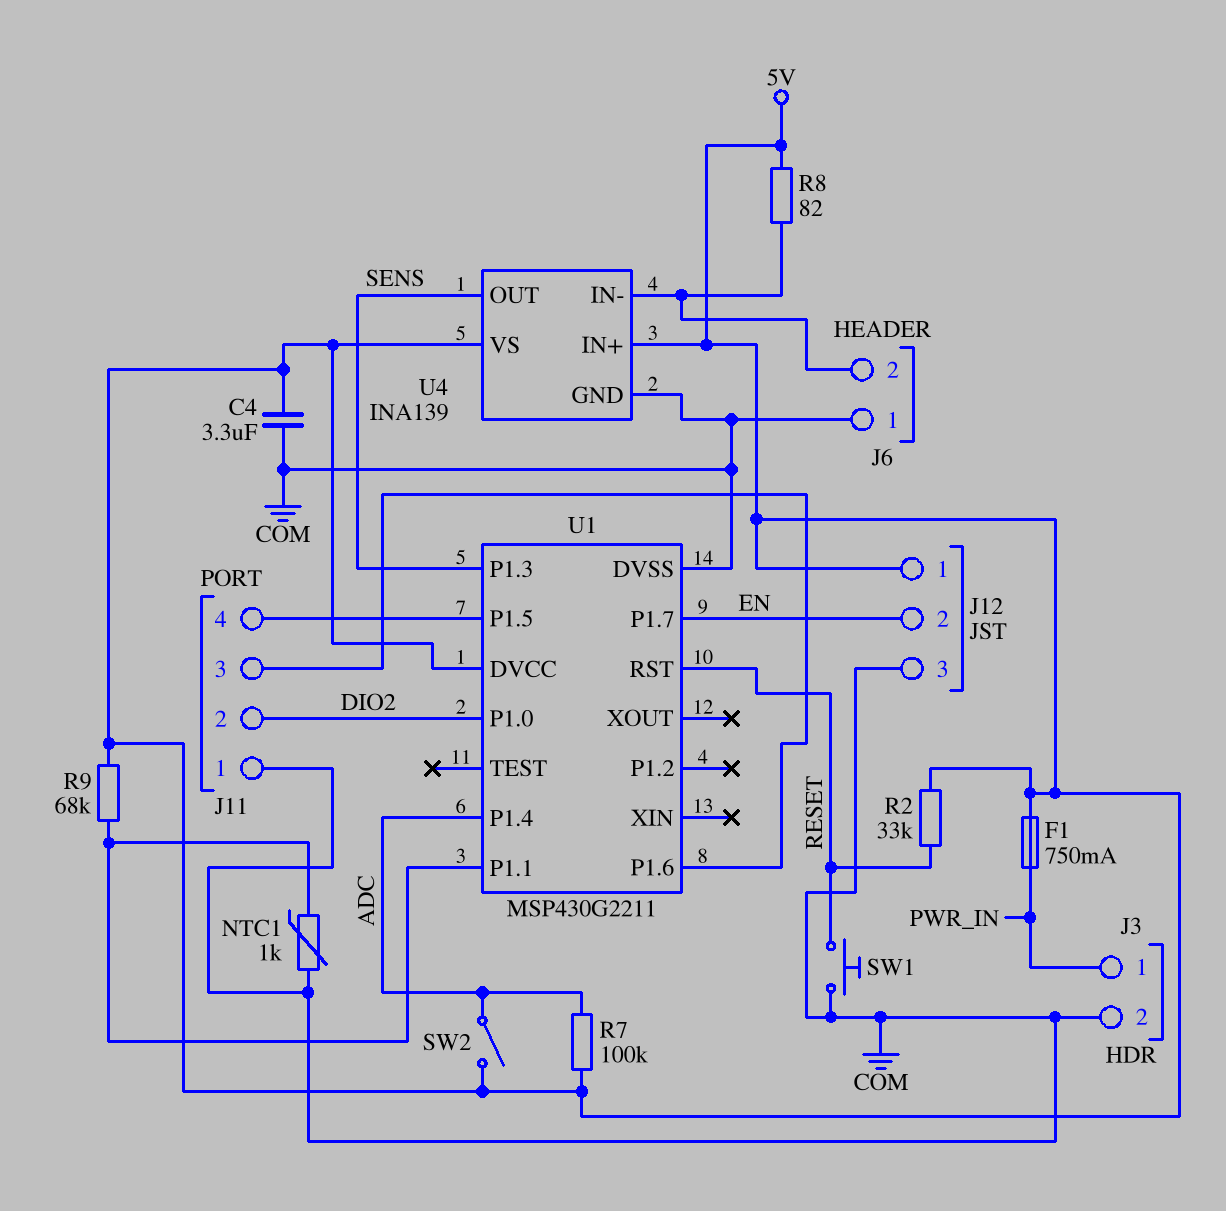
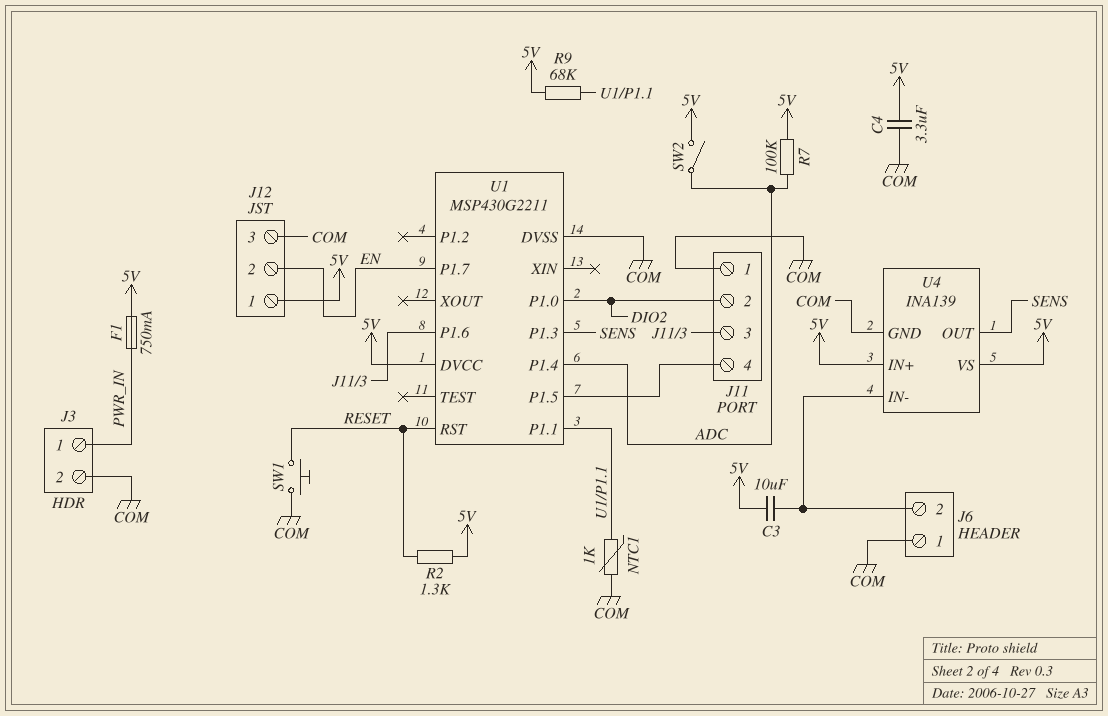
C3: none -> 10uF (5V, J6/2)
R2: 33k (5V, RESET) -> 1.3k (5V, RESET)
R8: 82 (5V, J6/2) -> none

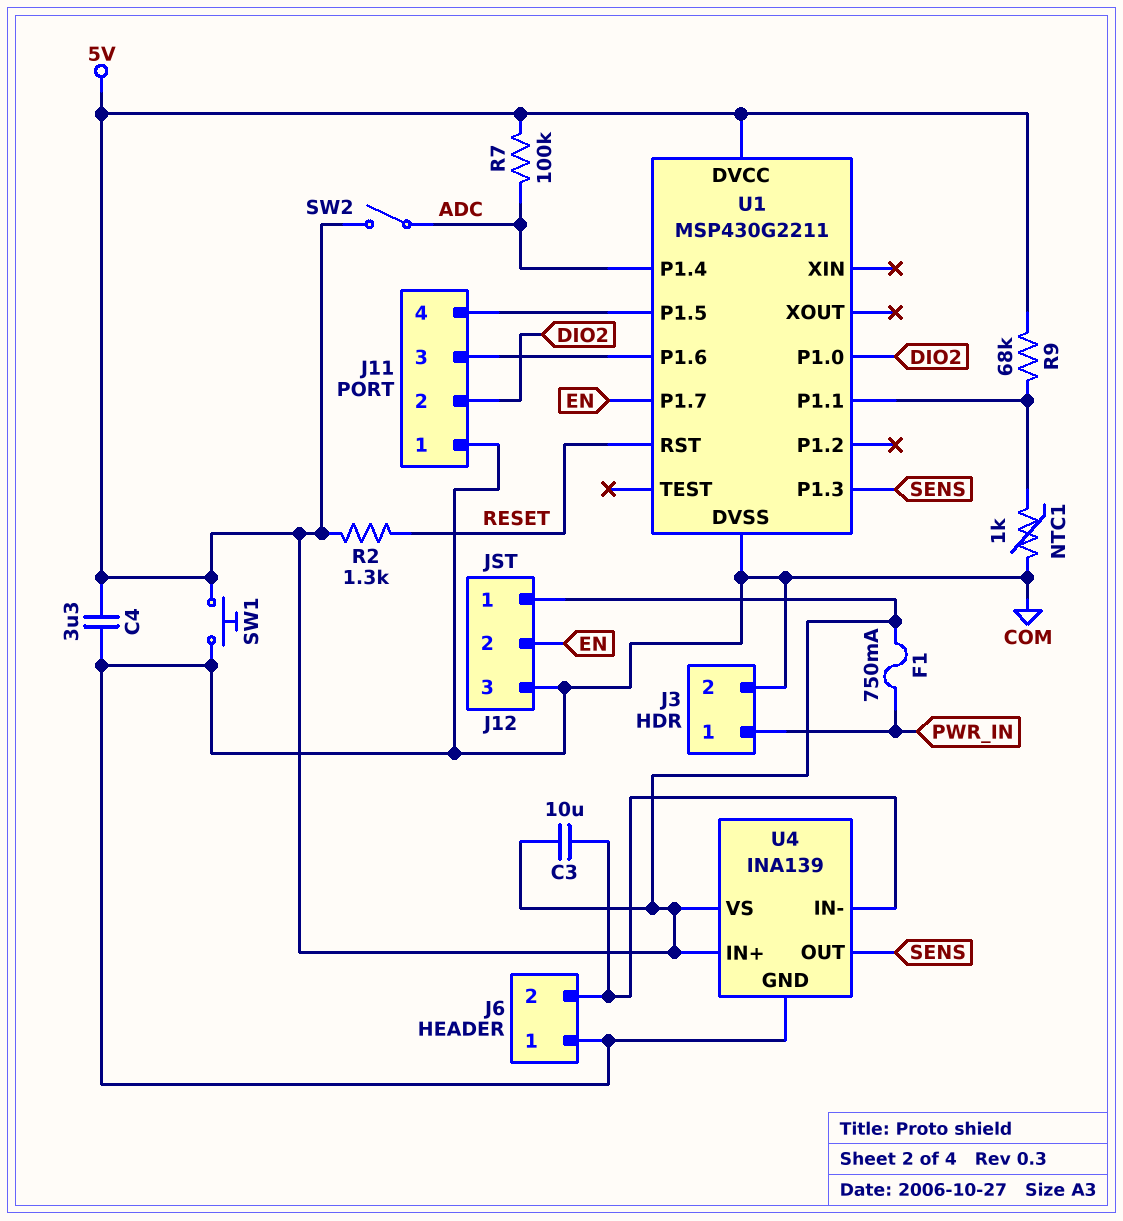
SW1: button (COM, RESET) -> button (5V, COM)

